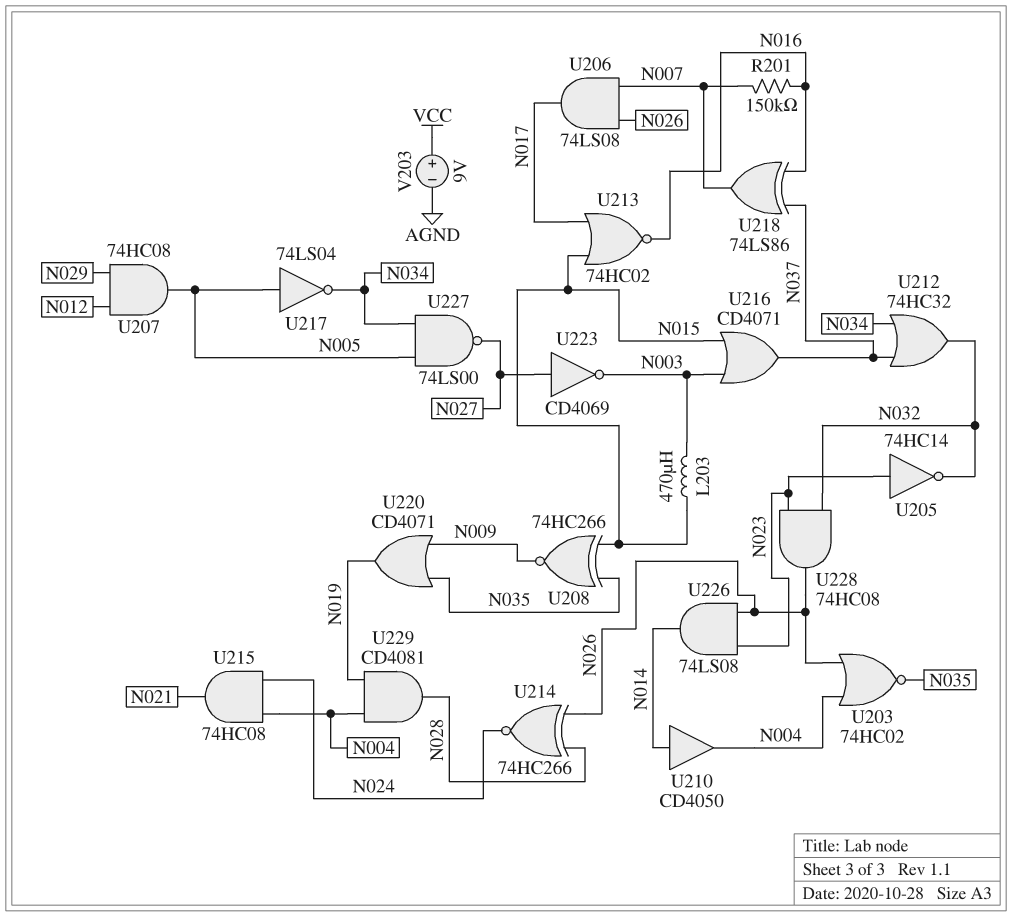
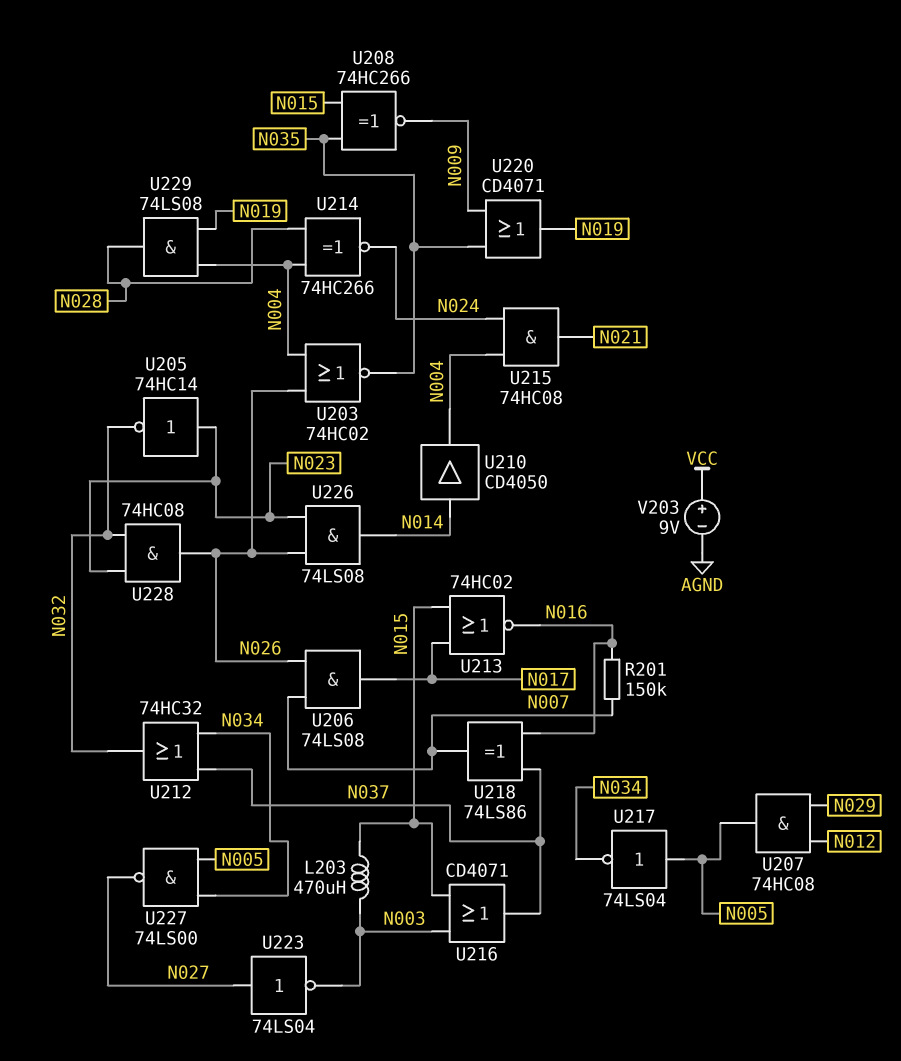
U214: XNOR 74HC266 (in N026, in N028, out N024) -> XNOR 74HC266 (in N004, in N028, out N024)
U223: NOT CD4069 (in N027, out N003) -> NOT 74LS04 (in N027, out N003)
U229: AND CD4081 (in N004, in N019, out N028) -> AND 74LS08 (in N004, in N019, out N028)

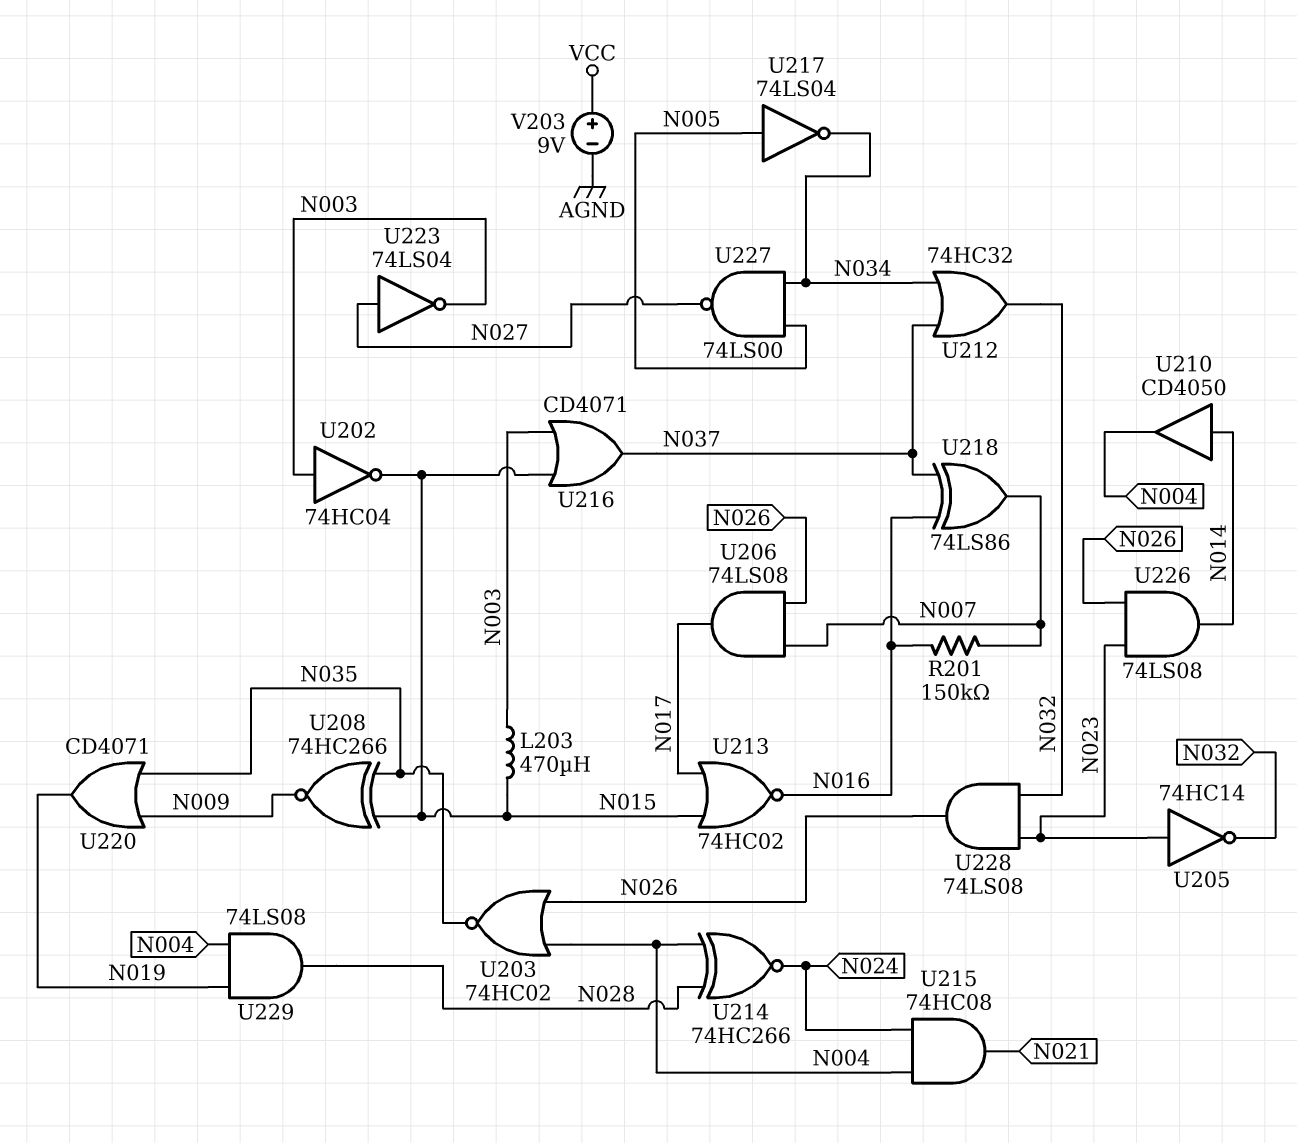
U202: none -> NOT 74HC04 (in N003, out N015)
U207: AND 74HC08 (in N012, in N029, out N005) -> none
U228: AND 74HC08 (in N023, in N032, out N026) -> AND 74LS08 (in N023, in N032, out N026)

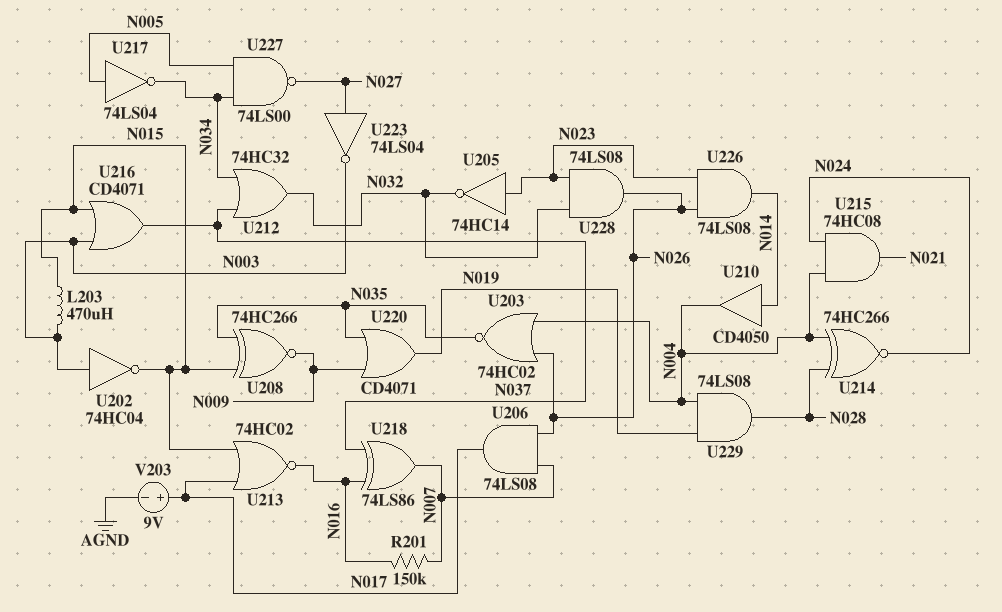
V203: 9V (plus VCC, minus AGND) -> 9V (plus N017, minus AGND)

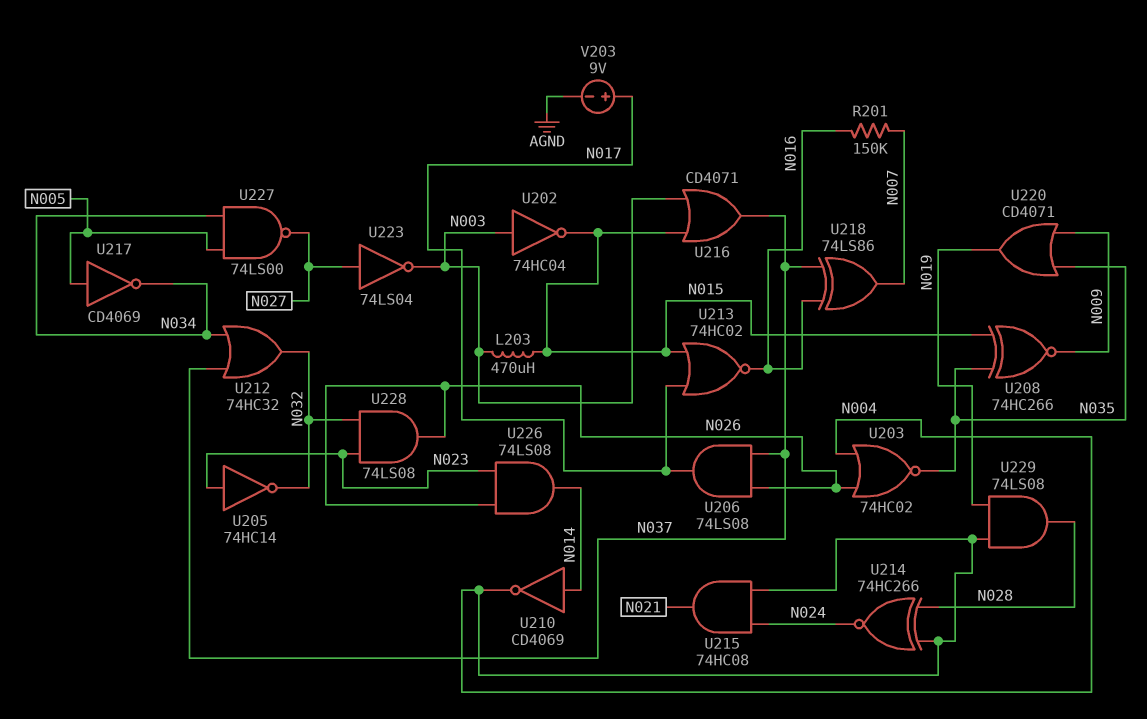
U206: AND 74LS08 (in N007, in N026, out N017) -> AND 74LS08 (in N026, in N037, out N017)
U210: buffer CD4050 (in N014, out N004) -> NOT CD4069 (in N014, out N004)
U217: NOT 74LS04 (in N005, out N034) -> NOT CD4069 (in N005, out N034)

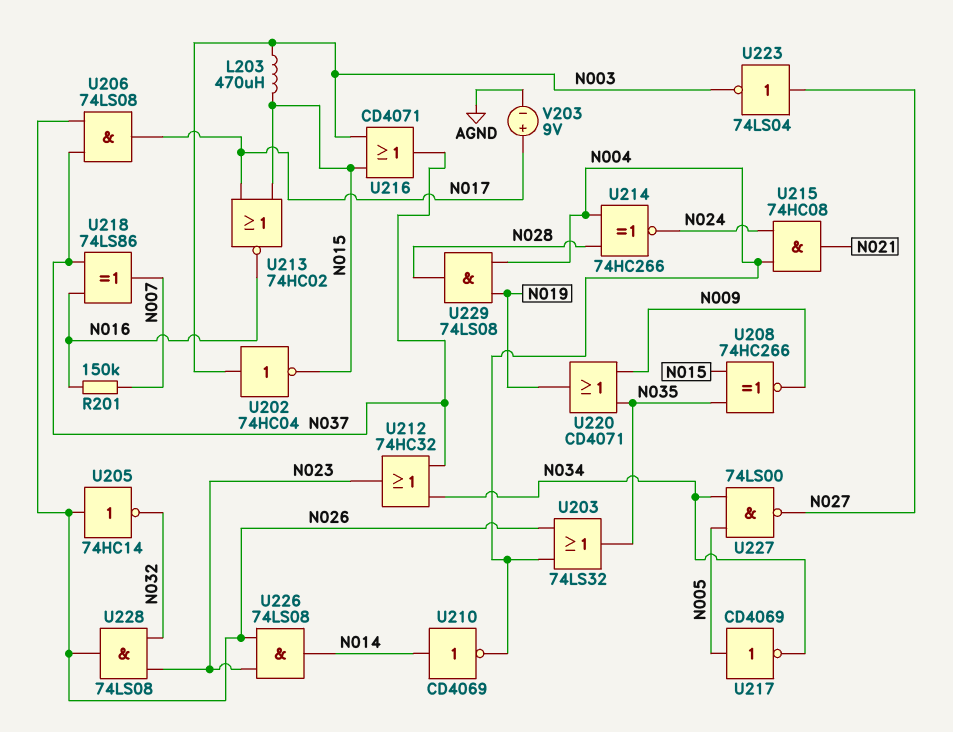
U203: NOR 74HC02 (in N004, in N026, out N035) -> OR 74LS32 (in N004, in N026, out N035)
U205: NOT 74HC14 (in N023, out N032) -> NOT 74HC14 (in N026, out N032)
U212: OR 74HC32 (in N034, in N037, out N032) -> OR 74HC32 (in N034, in N037, out N023)

